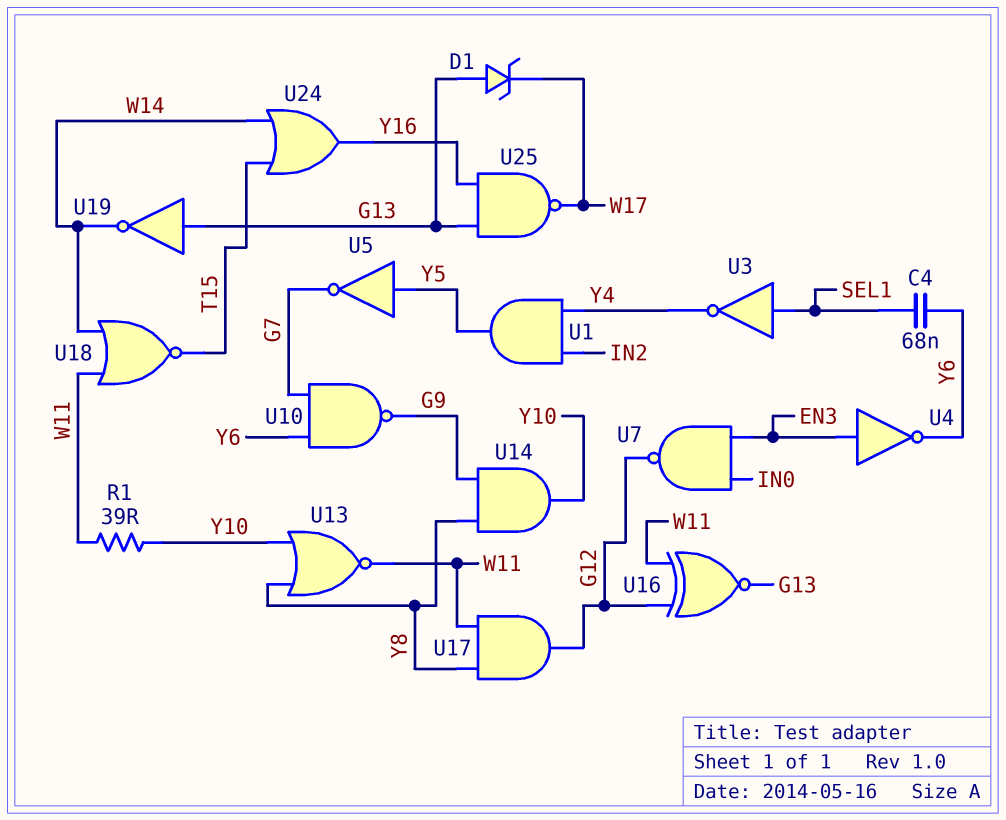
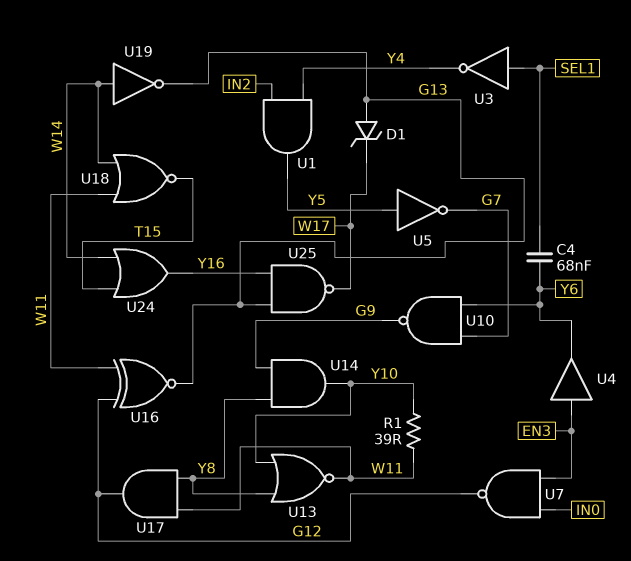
U4: NOT (in EN3, out Y6) -> buffer (in EN3, out Y6)
U19: NOT (in G13, out W14) -> NOT (in W14, out G13)

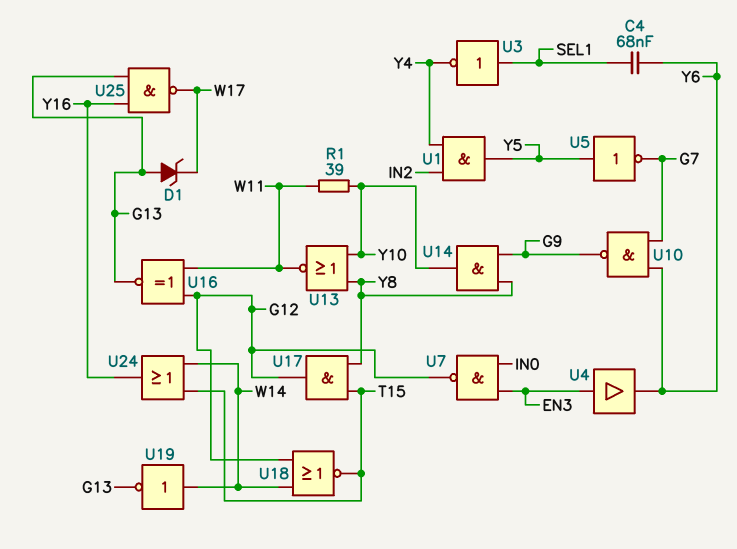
U17: AND (in W11, in Y8, out G12) -> AND (in T15, in Y8, out G12)
U18: NOR (in W11, in W14, out T15) -> NOR (in G12, in W14, out T15)

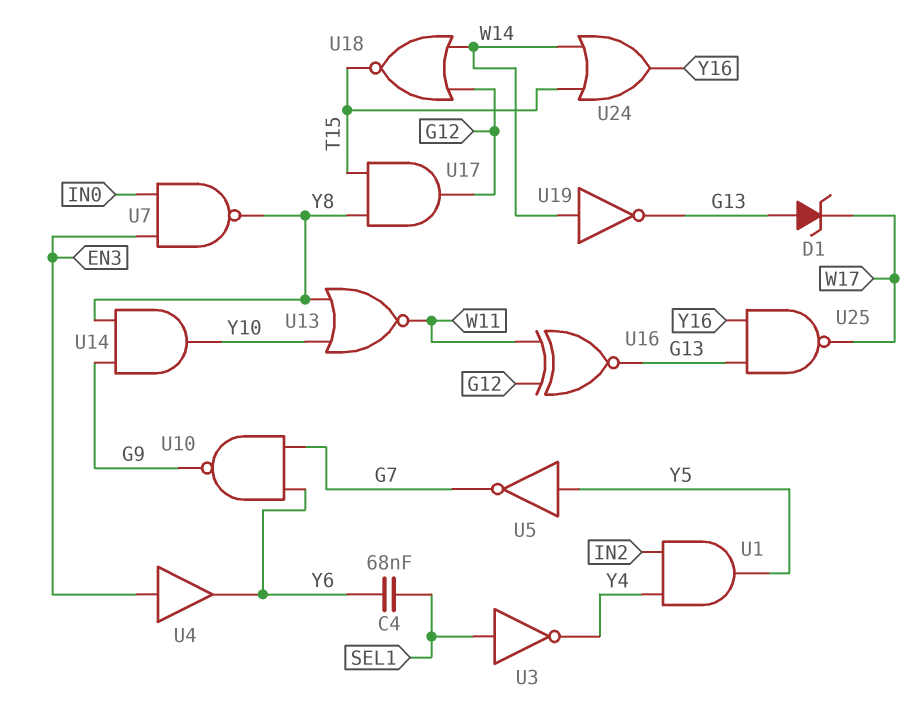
R1: 39 (W11, Y10) -> none
U7: NAND (in EN3, in IN0, out G12) -> NAND (in EN3, in IN0, out Y8)

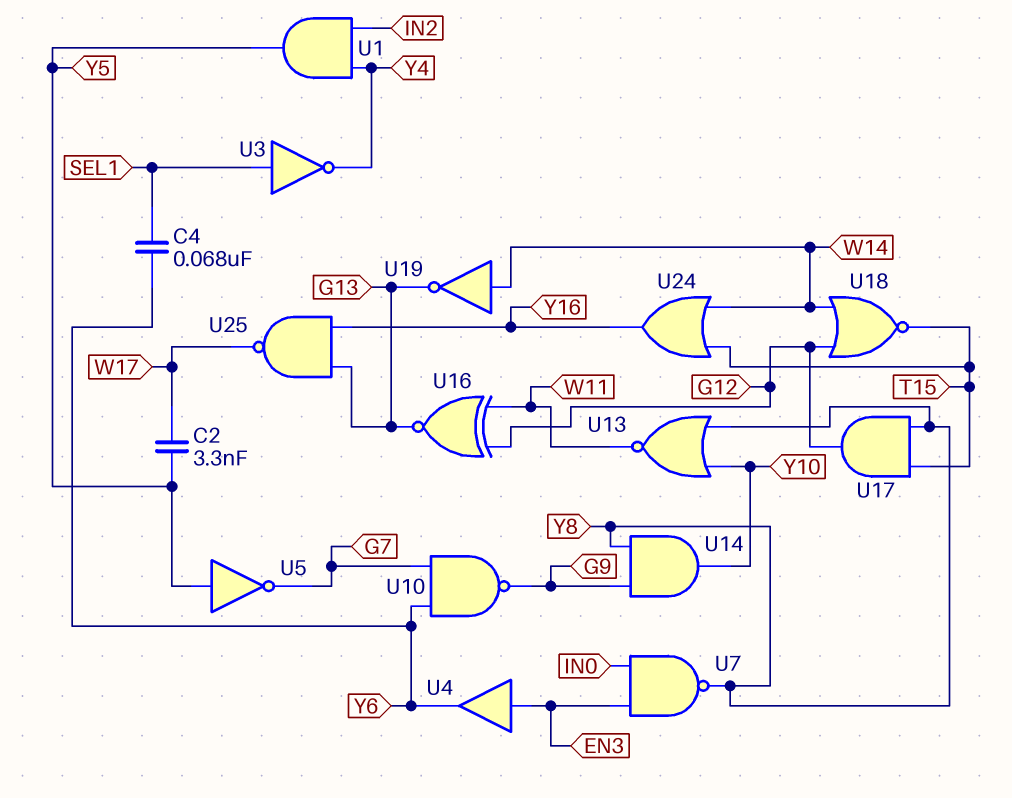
C2: none -> 3.3nF (W17, Y5)
D1: zener (A G13, K W17) -> none

